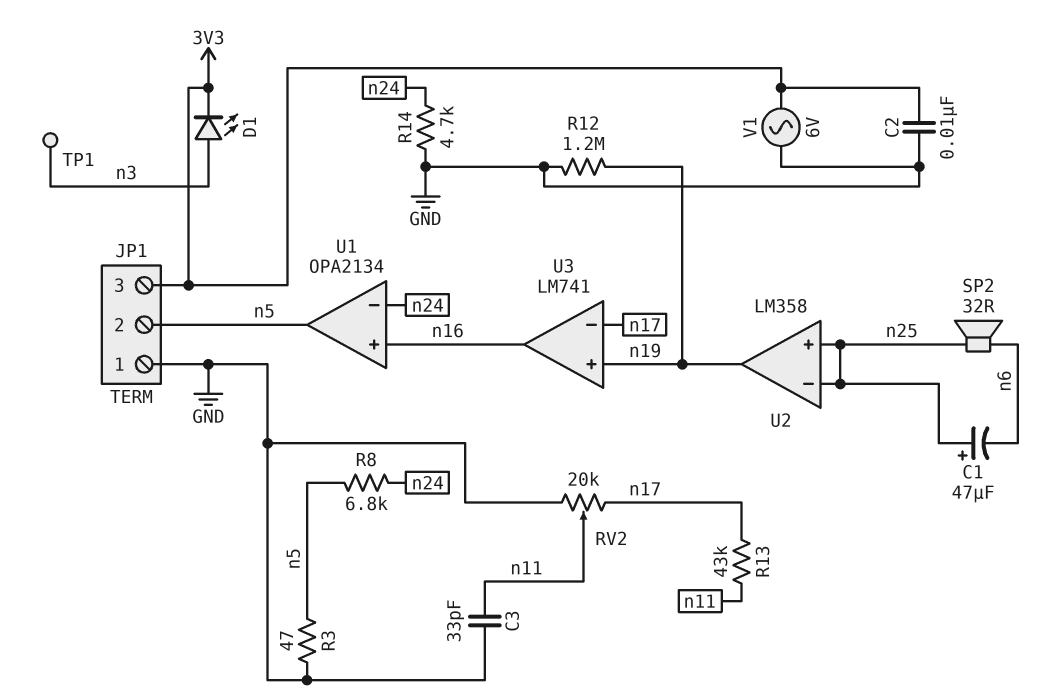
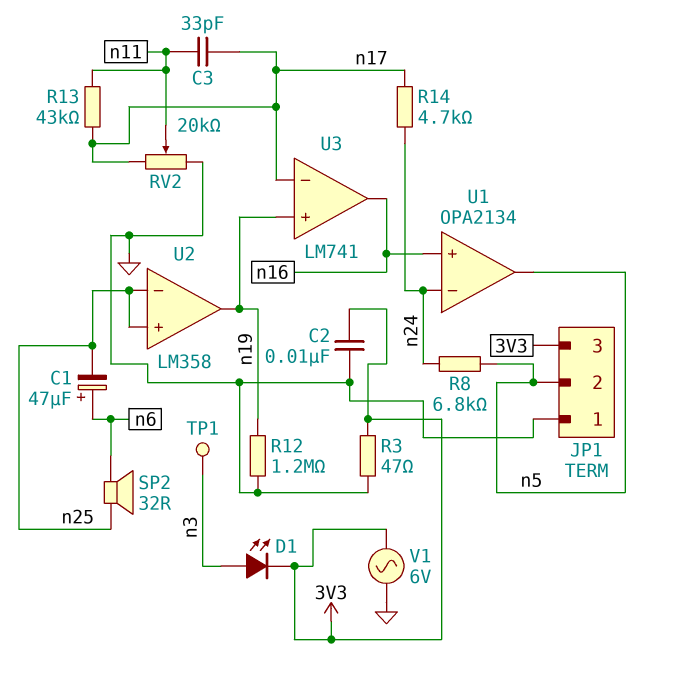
C1: 47uF (plus n25, minus n6) -> 47uF (plus n6, minus n25)
C3: 33pF (GND, n11) -> 33pF (n11, n17)
R3: 47 (GND, n5) -> 47 (3V3, GND)
R14: 4.7k (GND, n24) -> 4.7k (n17, n24)

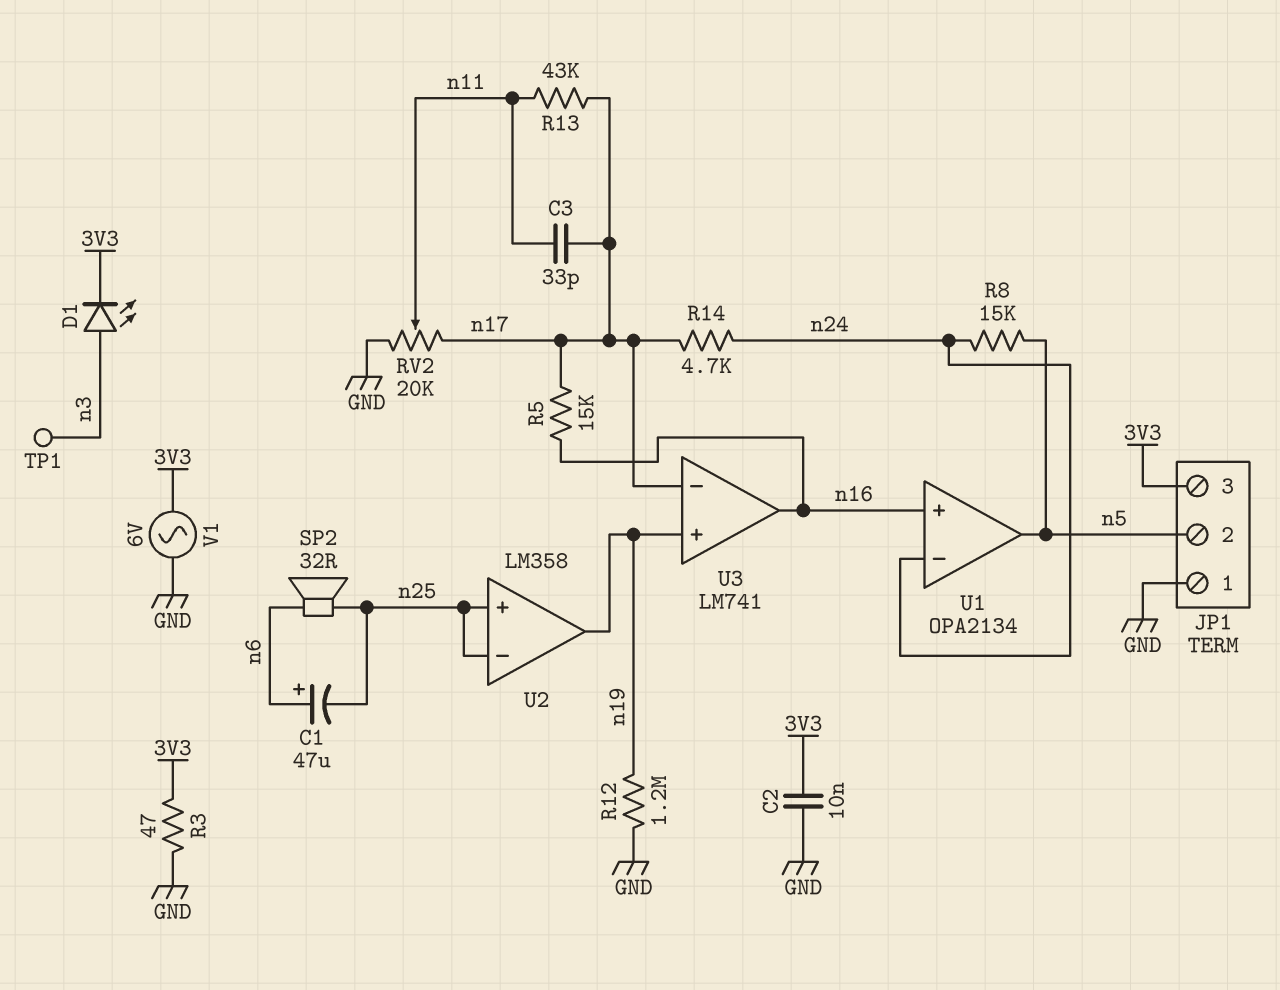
R5: none -> 15k (n16, n17)
R8: 6.8k (n5, n24) -> 15k (n5, n24)

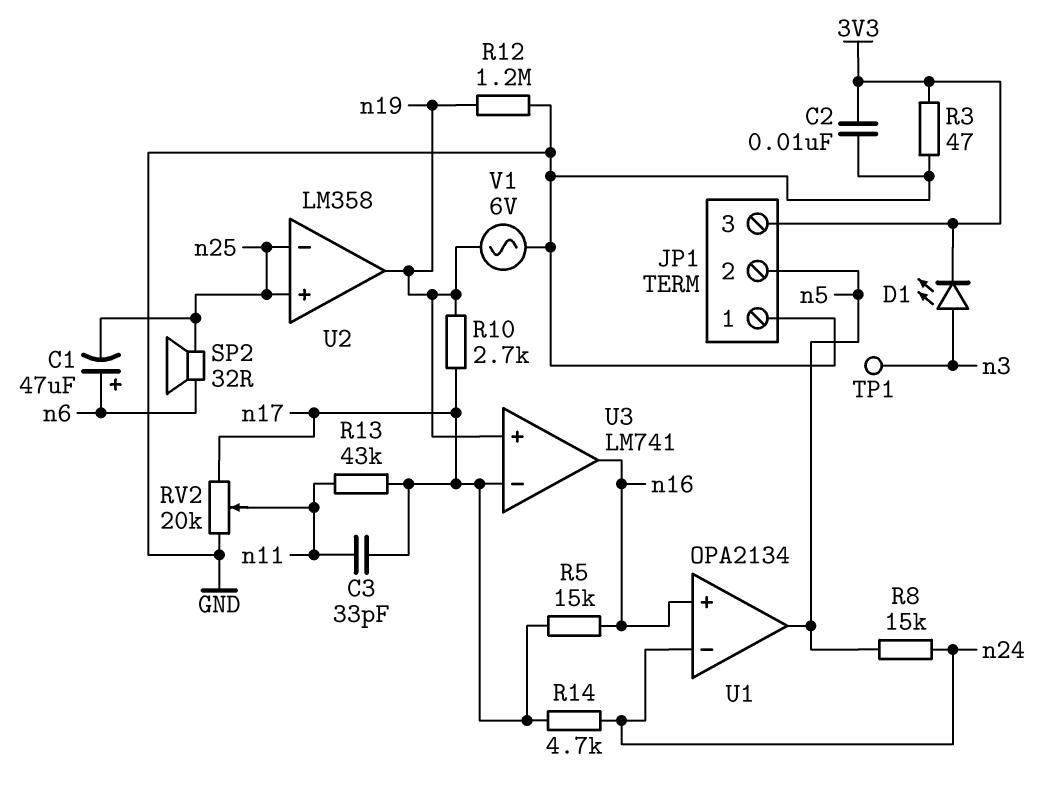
R10: none -> 2.7k (n17, n19)
V1: AC 6V (3V3, GND) -> AC 6V (GND, n19)

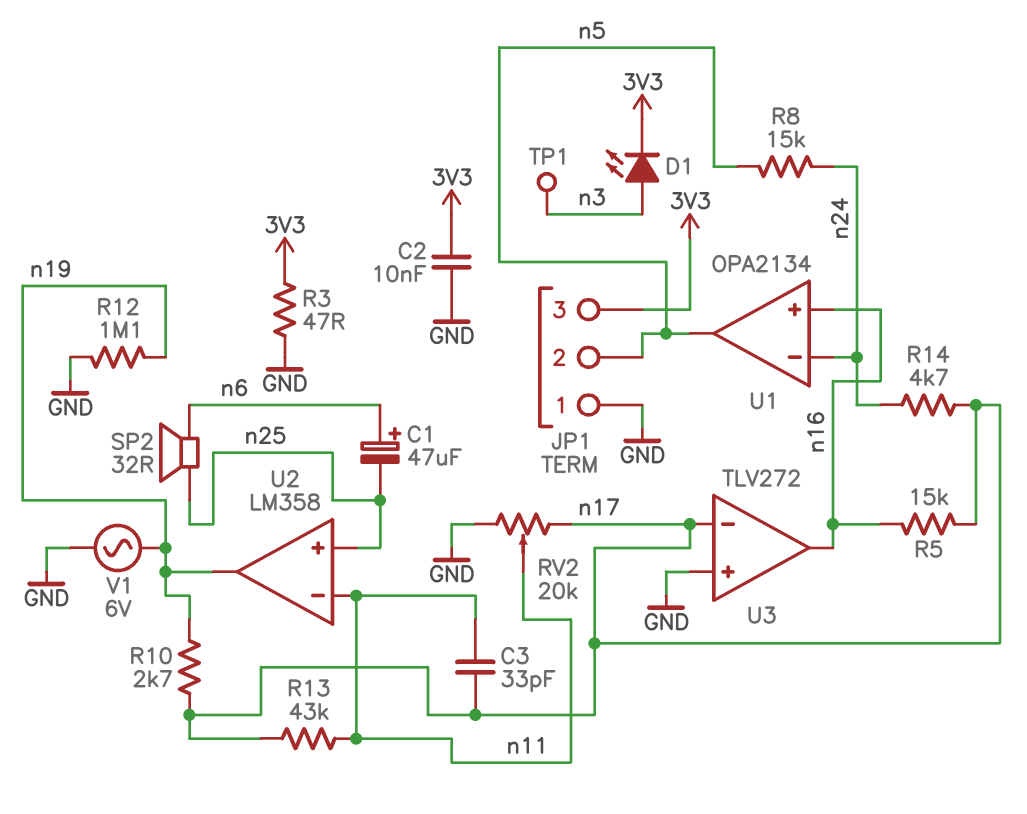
R12: 1.2M (GND, n19) -> 1.1M (GND, n19)
U2 pin in-: n25 -> n11
U3: LM741 -> TLV272
U3 pin in+: n19 -> GND

